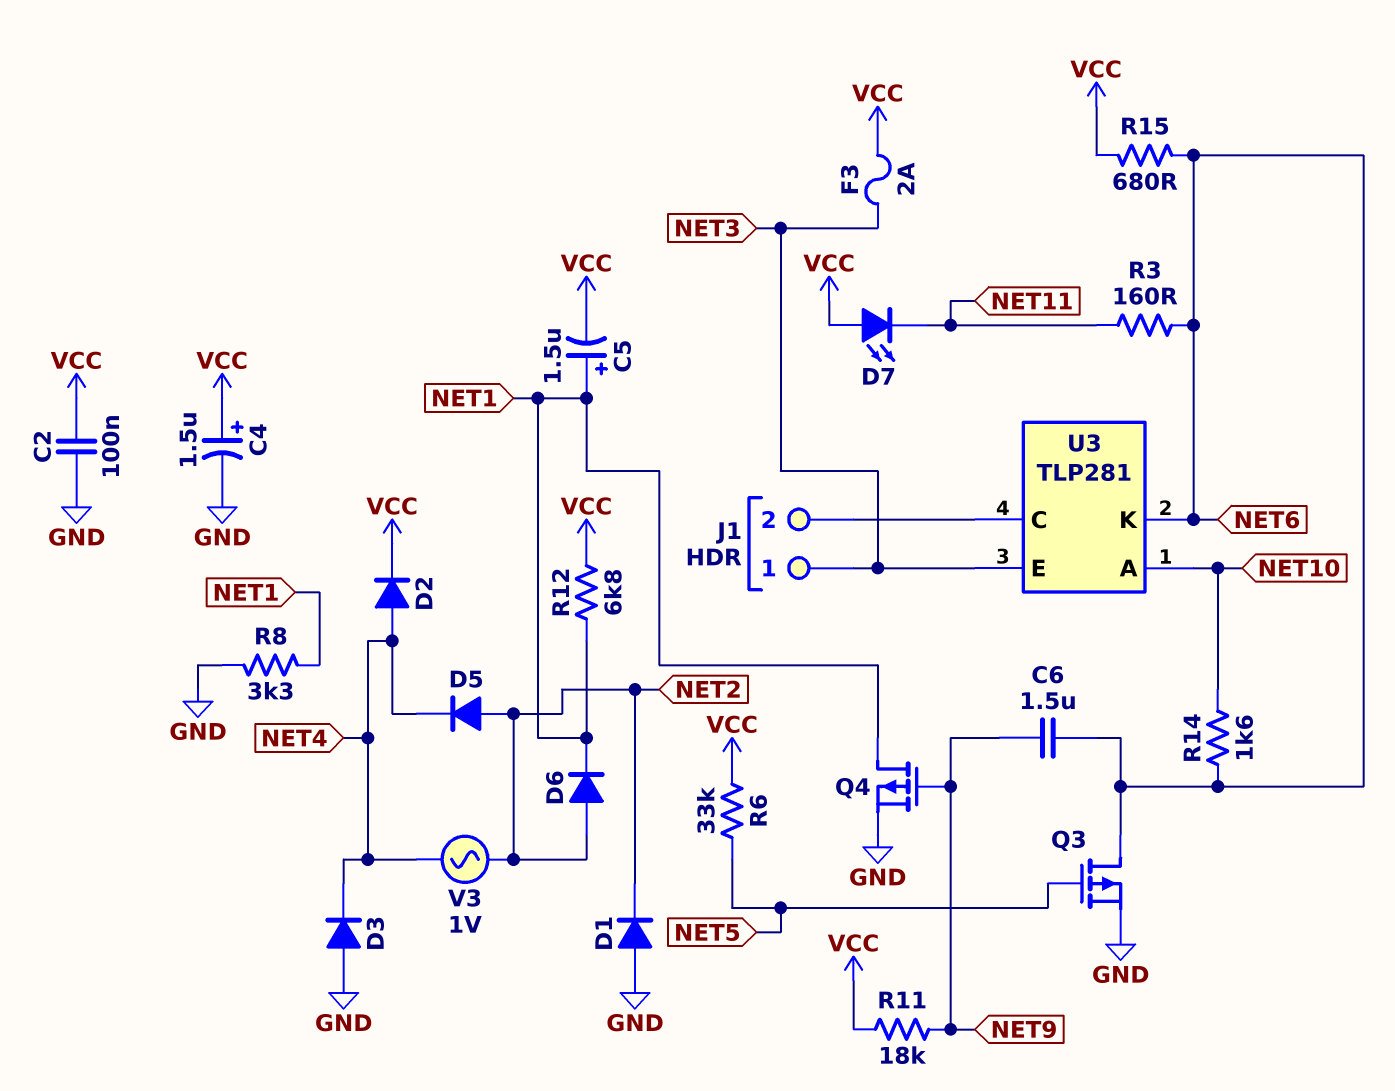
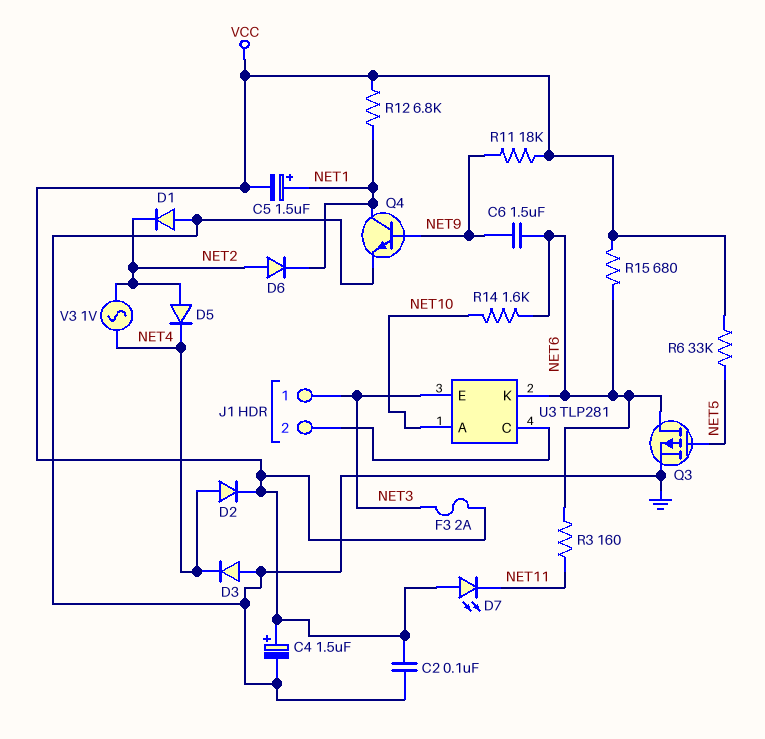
Q4: PMOS (G NET9, D NET1, S GND) -> NPN (B NET9, C NET1, E GND)
R8: 3.3k (GND, NET1) -> none

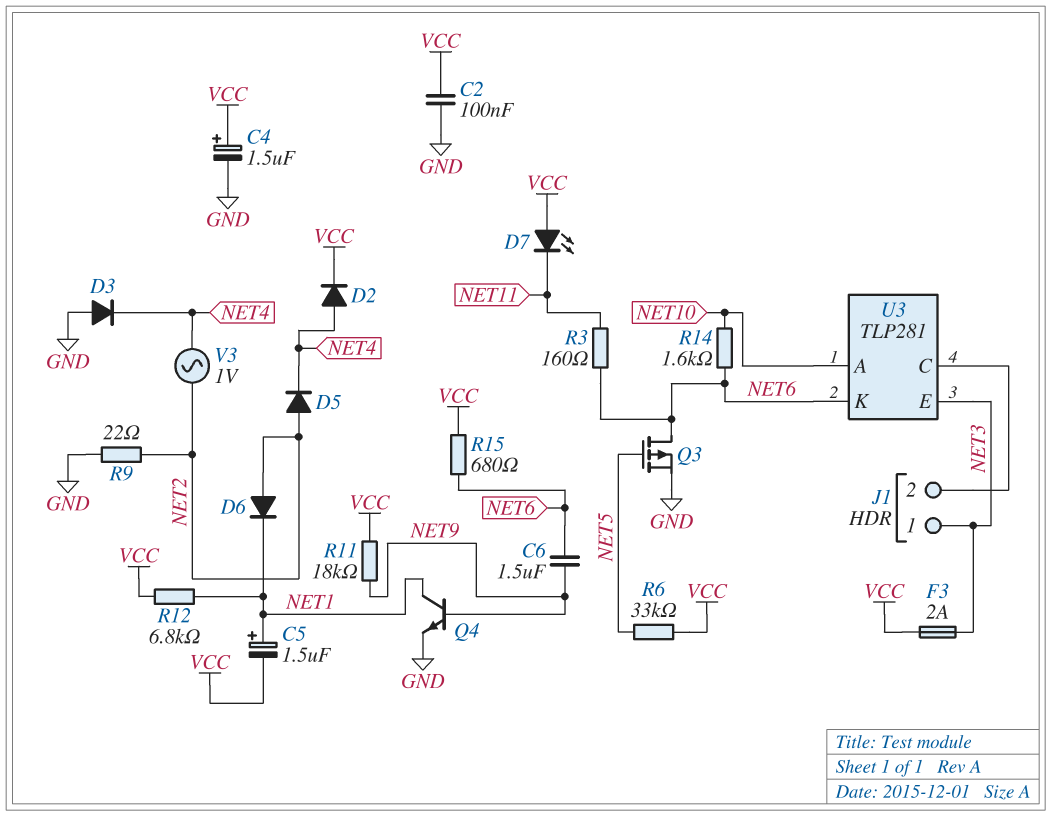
D1: diode (A GND, K NET2) -> none
R9: none -> 22 (GND, NET2)

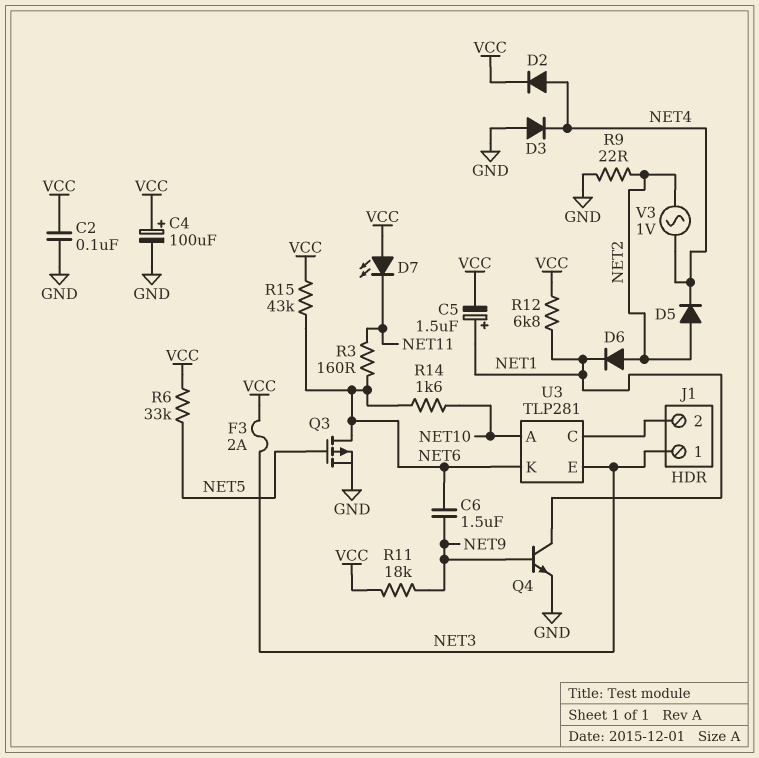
C4: 1.5uF (plus VCC, minus GND) -> 100uF (plus VCC, minus GND)
R15: 680 (NET6, VCC) -> 43k (NET6, VCC)

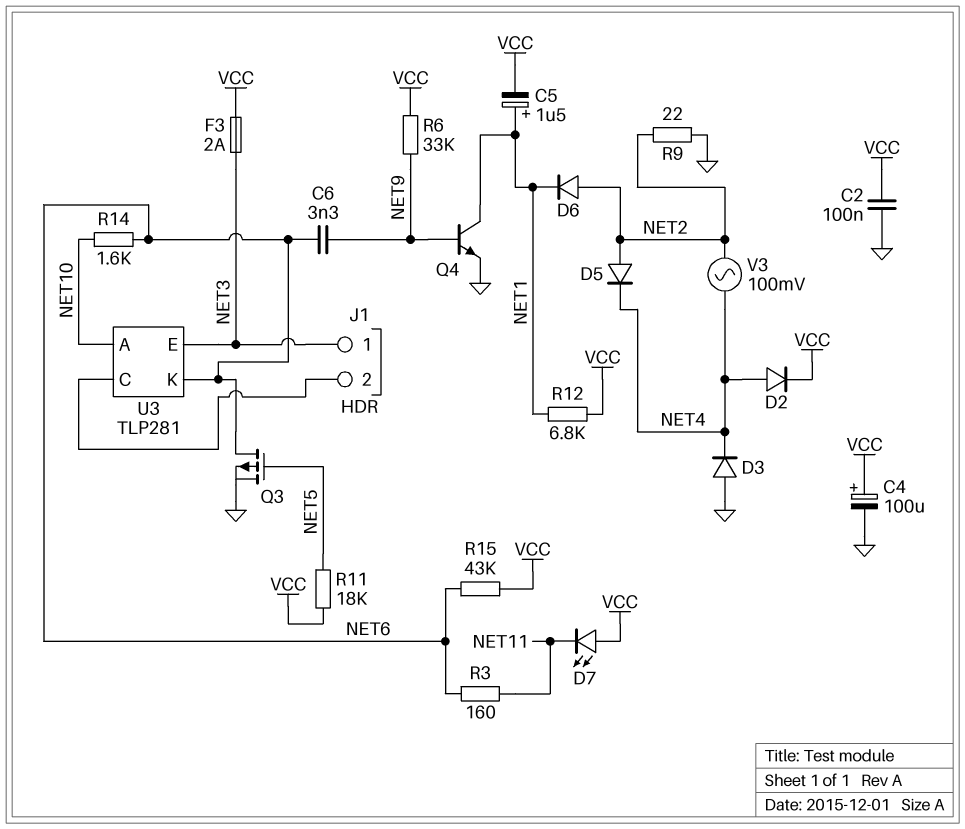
C6: 1.5uF (NET6, NET9) -> 3.3nF (NET6, NET9)
R6: 33k (NET5, VCC) -> 33k (NET9, VCC)
R11: 18k (NET9, VCC) -> 18k (NET5, VCC)
V3: AC 1V (NET2, NET4) -> AC 100mV (NET2, NET4)

